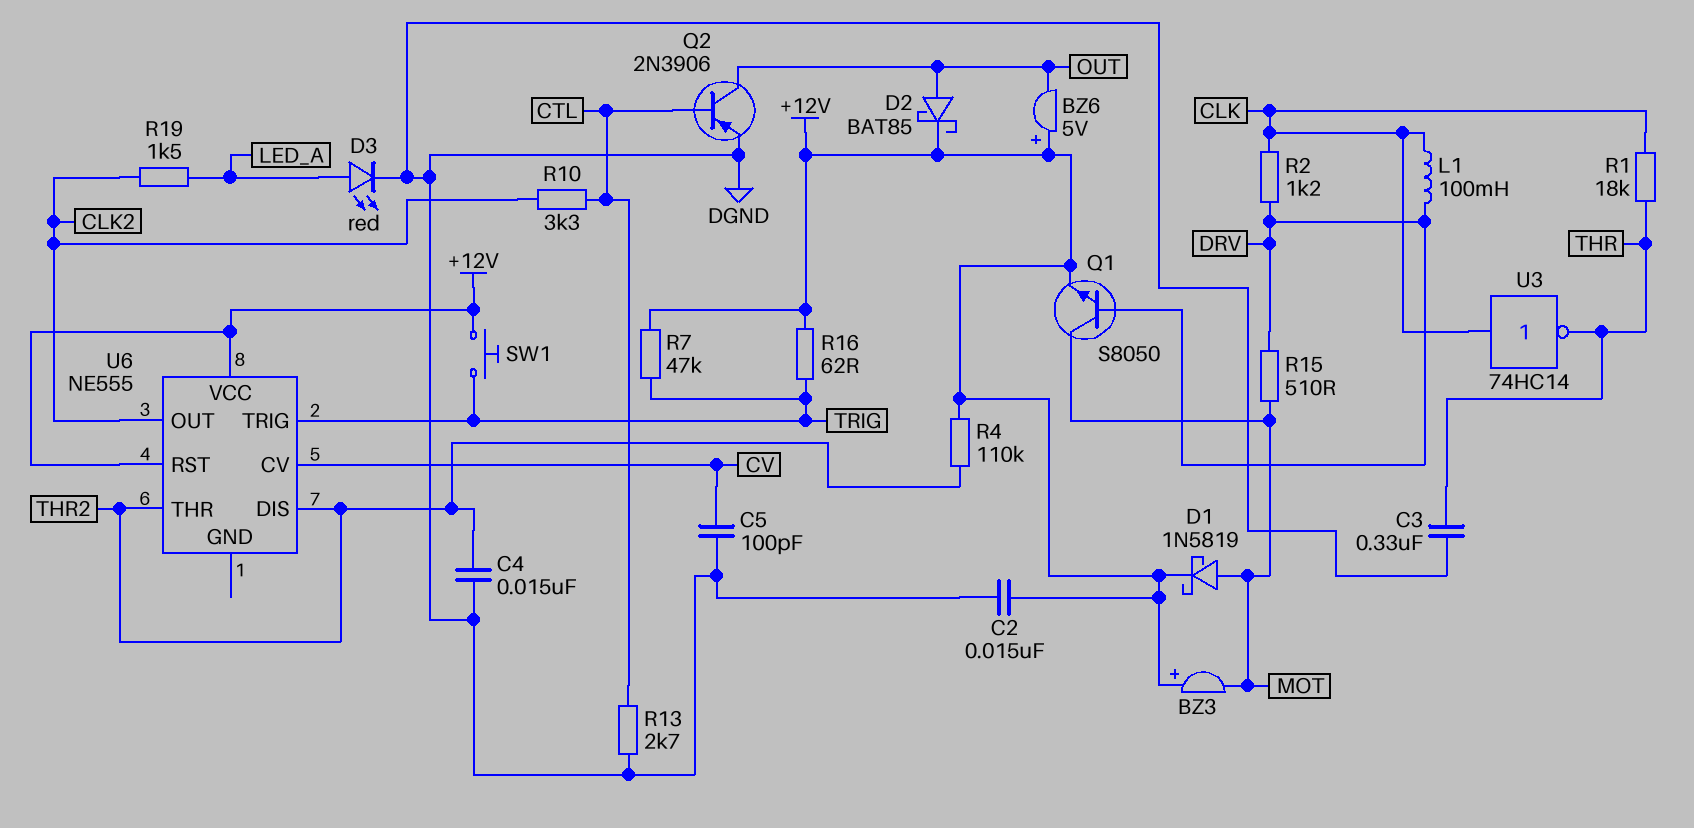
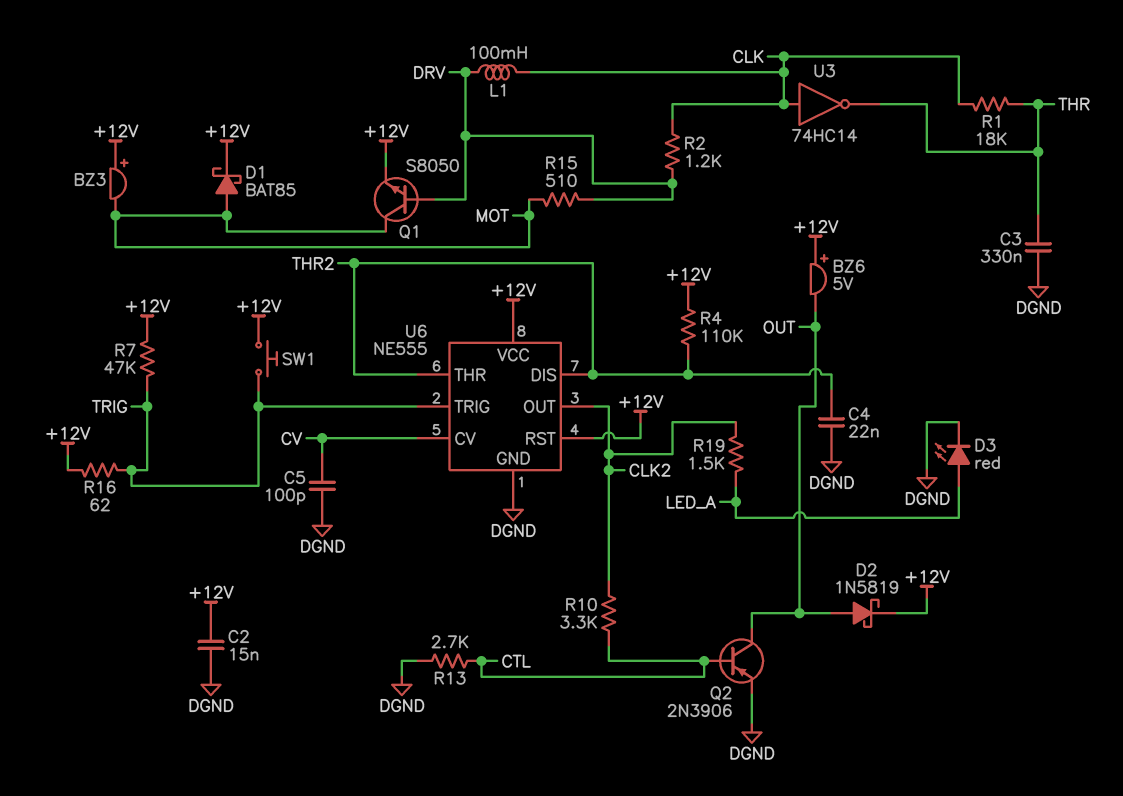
C4: 15nF (DGND, THR2) -> 22nF (DGND, THR2)
D1: schottky 1N5819 (A MOT, K +12V) -> schottky BAT85 (A MOT, K +12V)
D2: schottky BAT85 (A OUT, K +12V) -> schottky 1N5819 (A OUT, K +12V)
U6 pin GND: none -> DGND

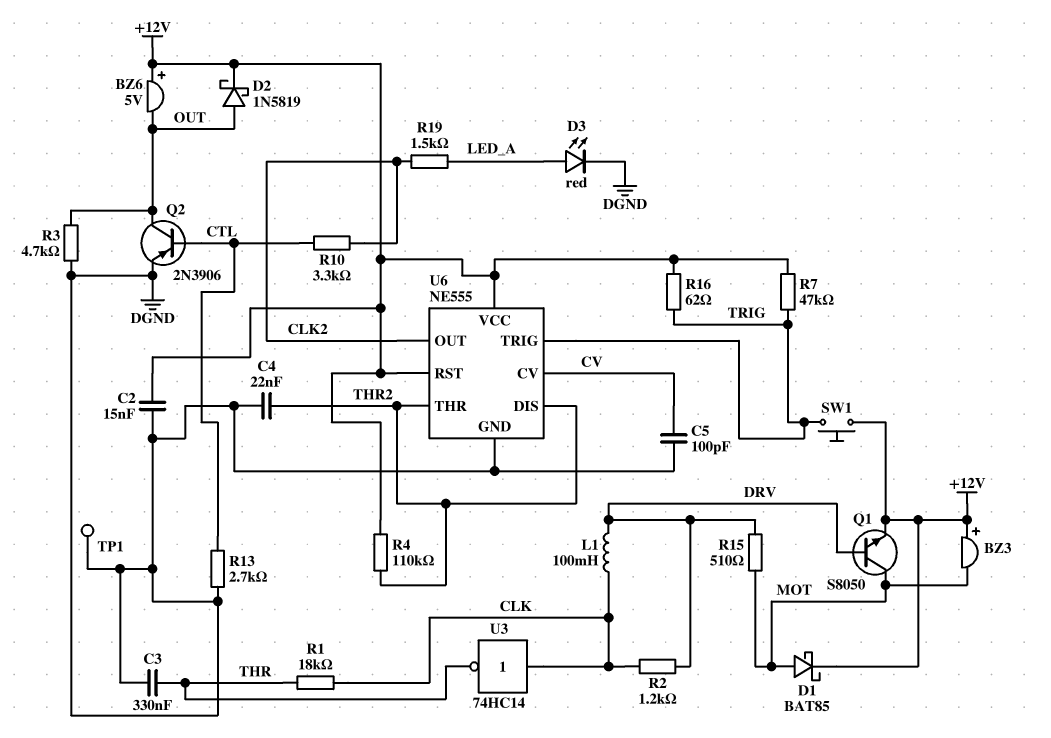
R3: none -> 4.7k (DGND, OUT)
TP1: none -> test point (DGND)

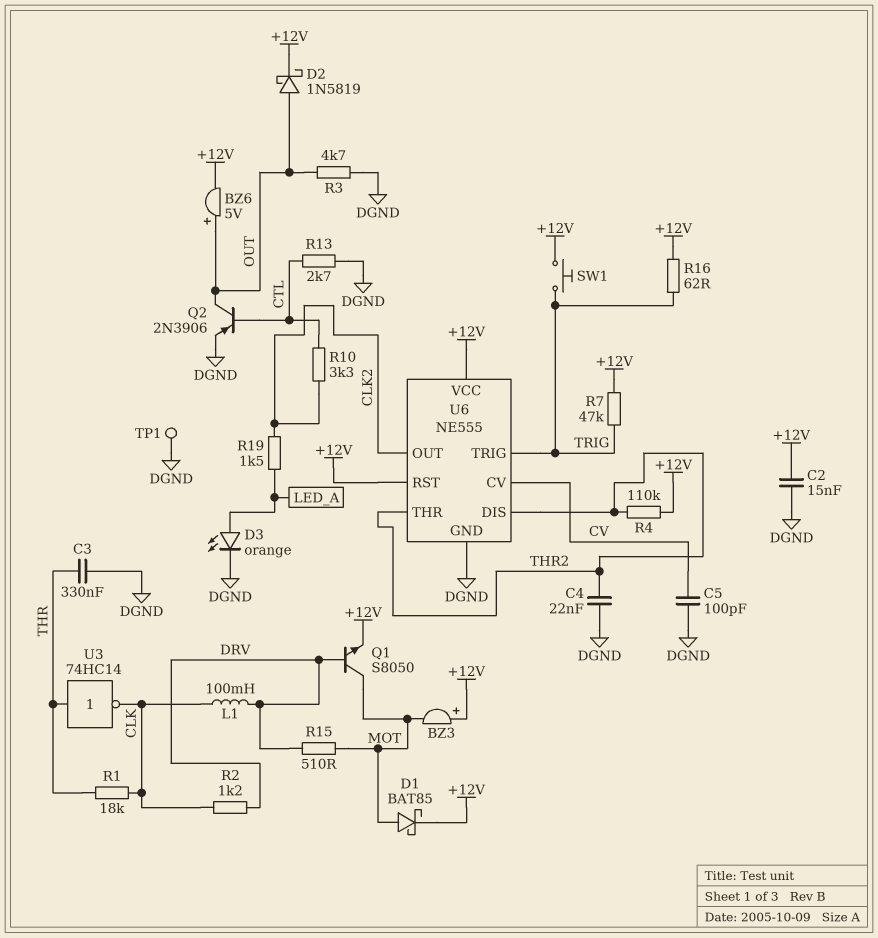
BZ6: buzzer 5V (plus +12V, minus OUT) -> buzzer 5V (plus OUT, minus +12V)
D3: LED red (A LED_A, K DGND) -> LED orange (A LED_A, K DGND)
U3: NOT 74HC14 (in CLK, out THR) -> NOT 74HC14 (in THR, out CLK)

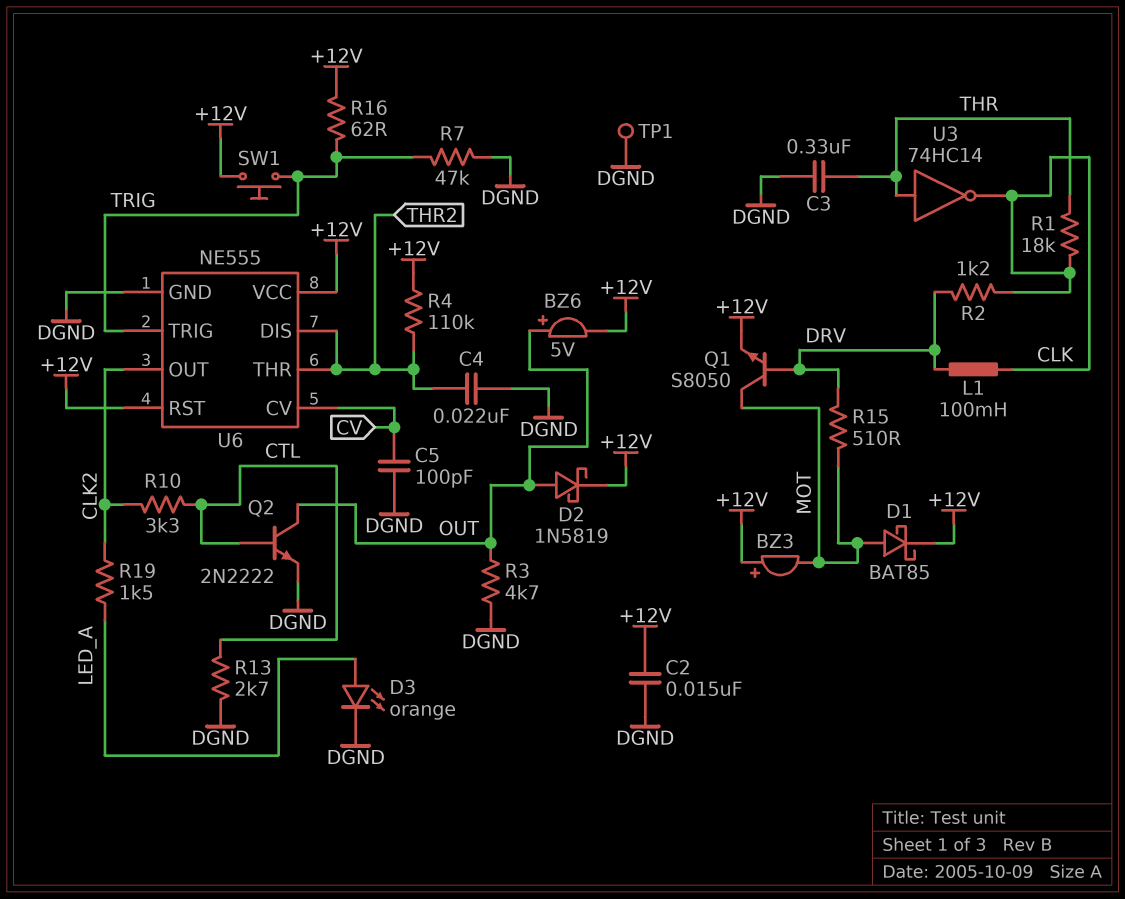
Q2: PNP 2N3906 (B CTL, C OUT, E DGND) -> NPN 2N2222 (B CTL, C OUT, E DGND)
R7: 47k (+12V, TRIG) -> 47k (DGND, TRIG)

